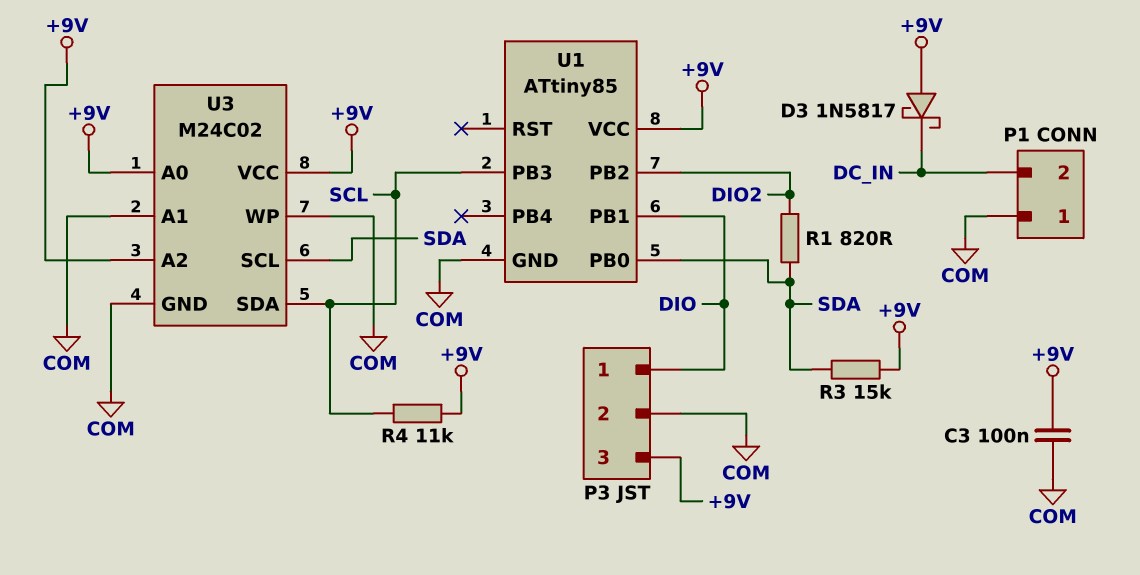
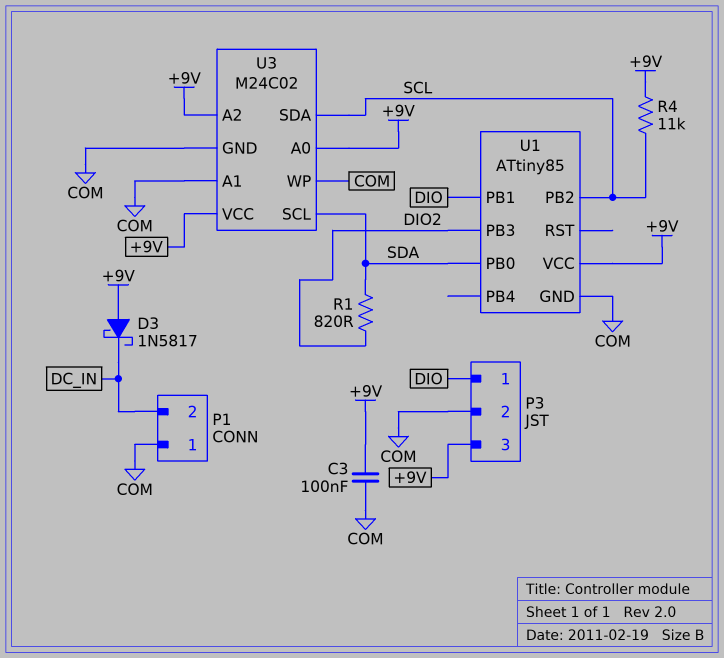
R3: 15k (+9V, SDA) -> none
U1 pin PB2: DIO2 -> SCL
U1 pin PB3: SCL -> DIO2

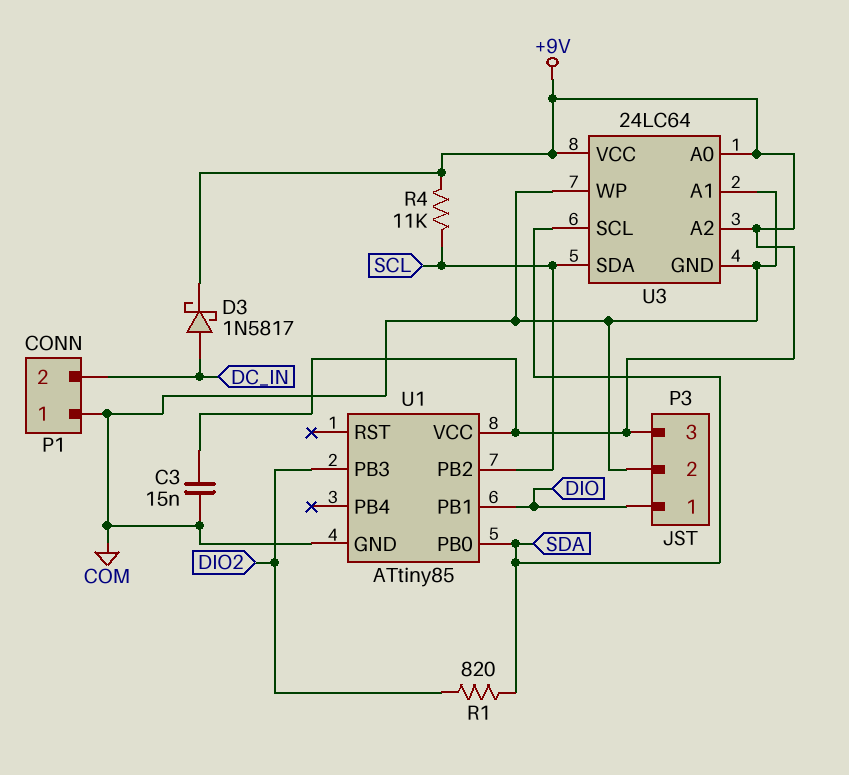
C3: 100nF (+9V, COM) -> 15nF (+9V, COM)
D3: schottky 1N5817 (A +9V, K DC_IN) -> schottky 1N5817 (A DC_IN, K +9V)
U3: M24C02 -> 24LC64

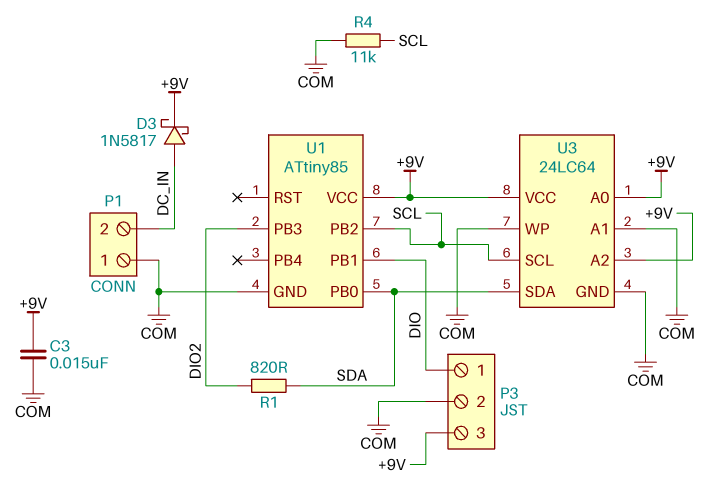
R4: 11k (+9V, SCL) -> 11k (COM, SCL)
U3 pin SCL: SDA -> SCL
U3 pin SDA: SCL -> SDA

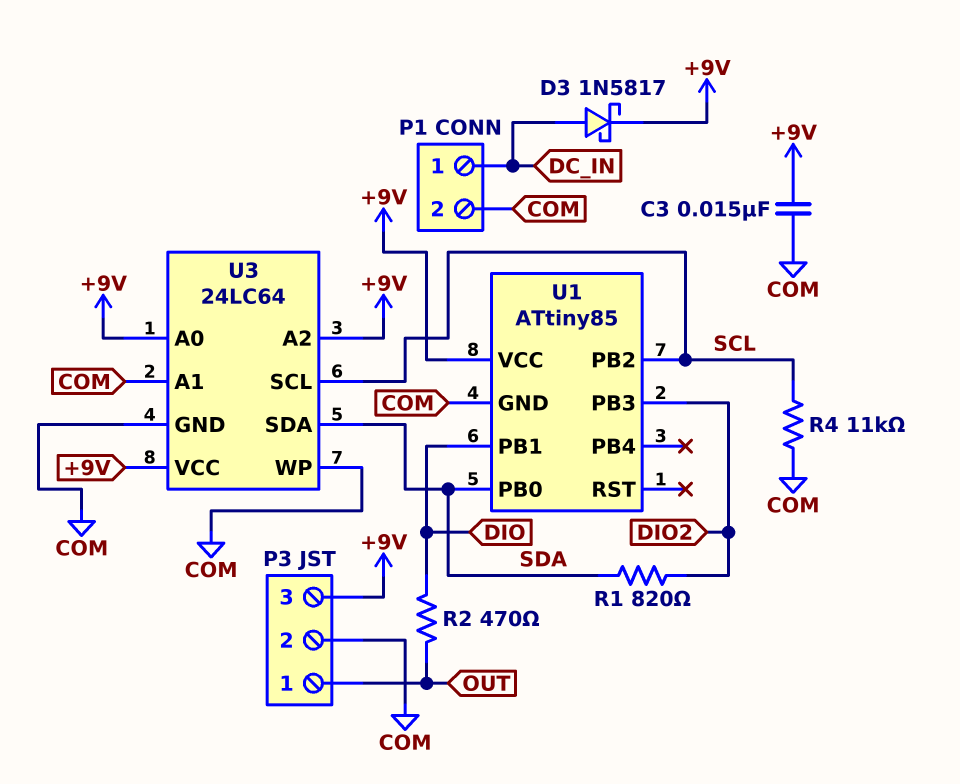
P1 pin 1: COM -> DC_IN
P1 pin 2: DC_IN -> COM
P3 pin 1: DIO -> OUT
R2: none -> 470 (DIO, OUT)

